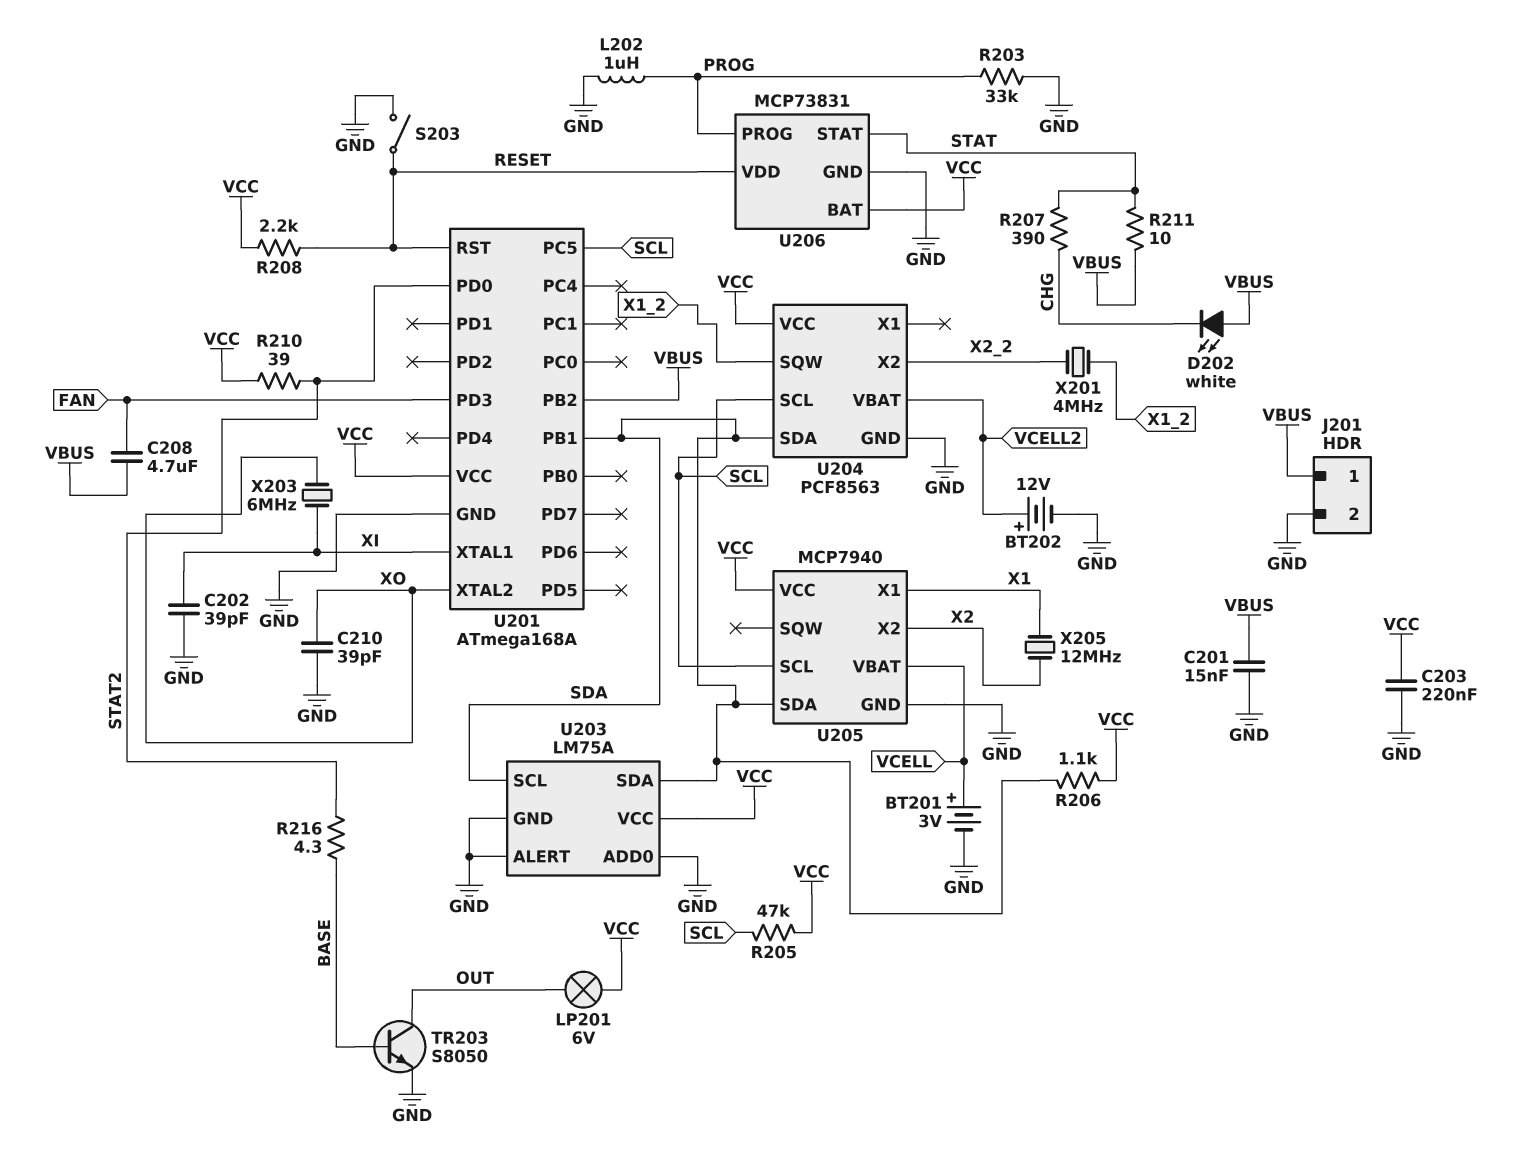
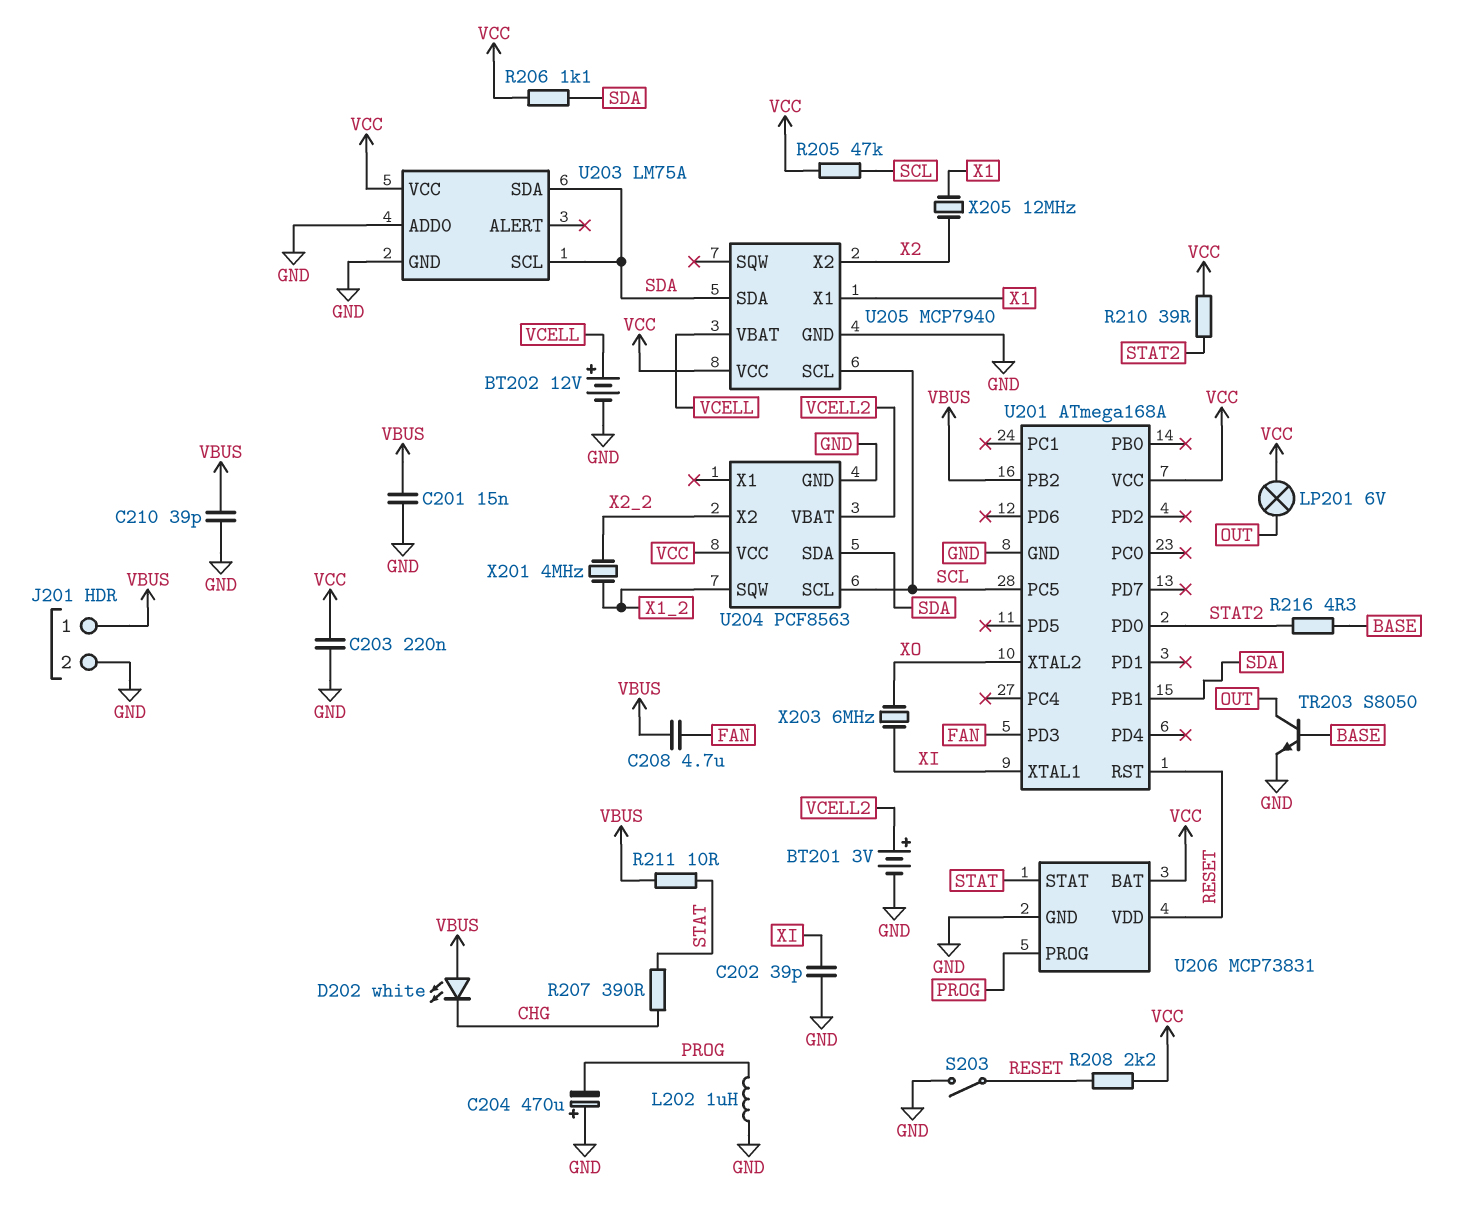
BT201: 3V (plus VCELL, minus GND) -> 3V (plus VCELL2, minus GND)
BT202: 12V (plus VCELL2, minus GND) -> 12V (plus VCELL, minus GND)
C204: none -> 470uF (plus GND, minus PROG)
C210: 39pF (GND, XO) -> 39pF (GND, VBUS)
R203: 33k (GND, PROG) -> none
U203 pin ALERT: GND -> none

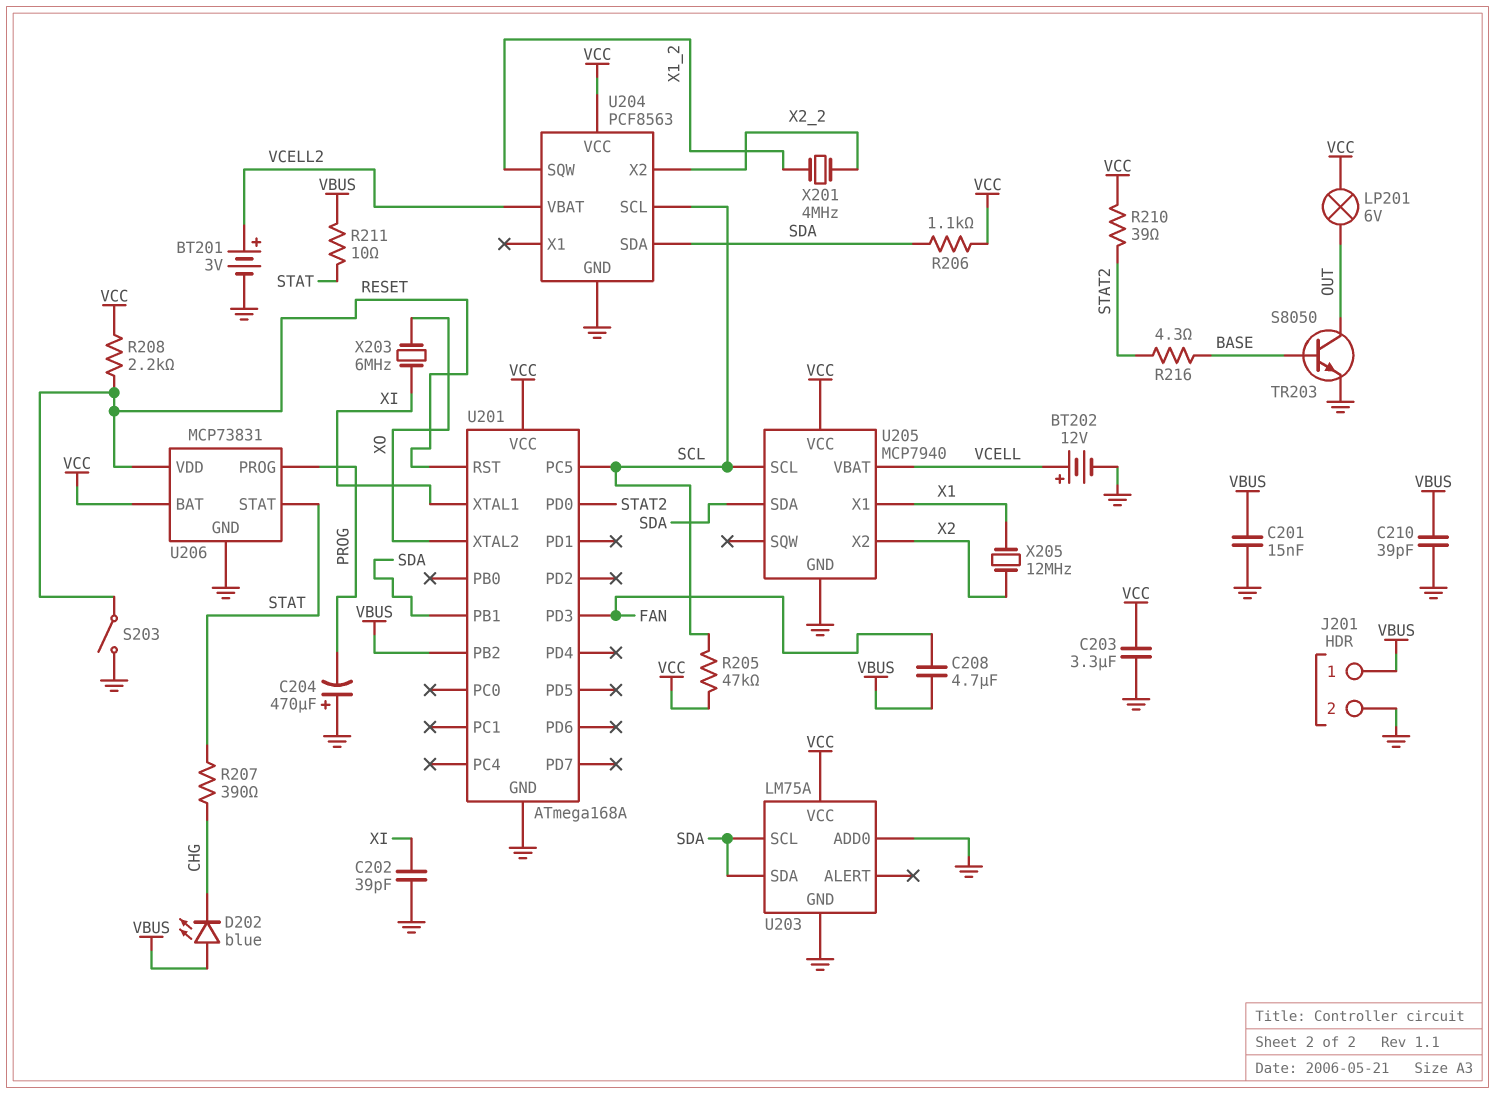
C203: 220nF (GND, VCC) -> 3.3uF (GND, VCC)
D202: LED white (A VBUS, K CHG) -> LED blue (A VBUS, K CHG)
L202: 1uH (GND, PROG) -> none

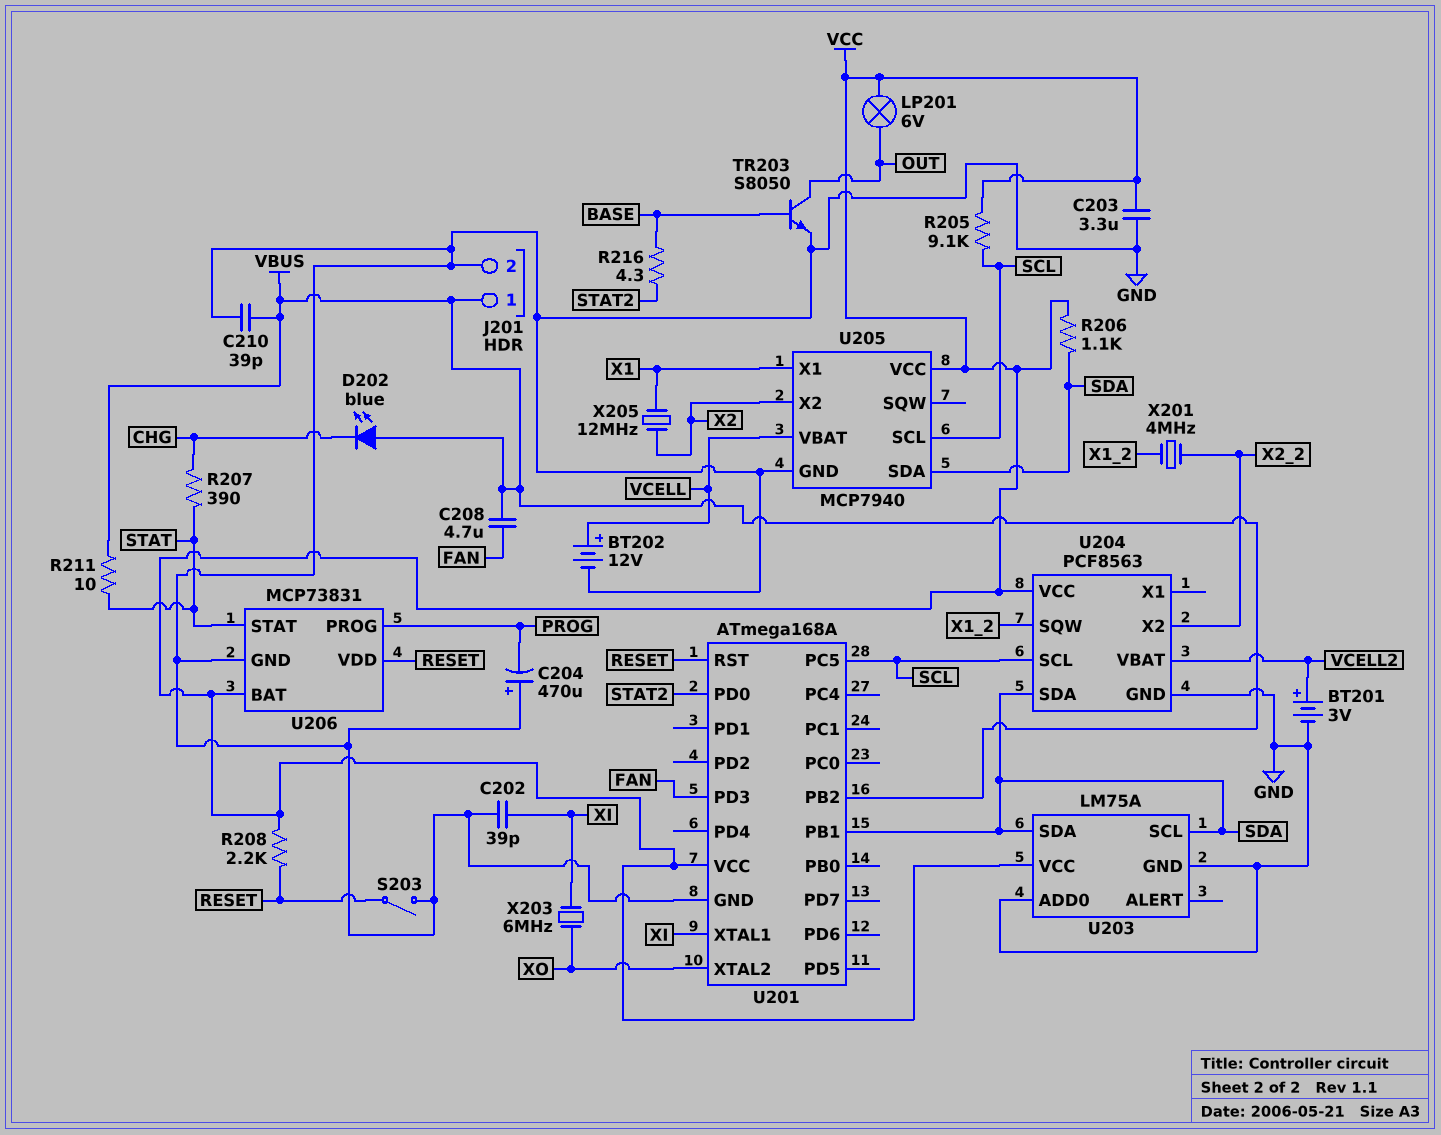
C201: 15nF (GND, VBUS) -> none
R205: 47k (SCL, VCC) -> 9.1k (SCL, VCC)
R210: 39 (STAT2, VCC) -> none

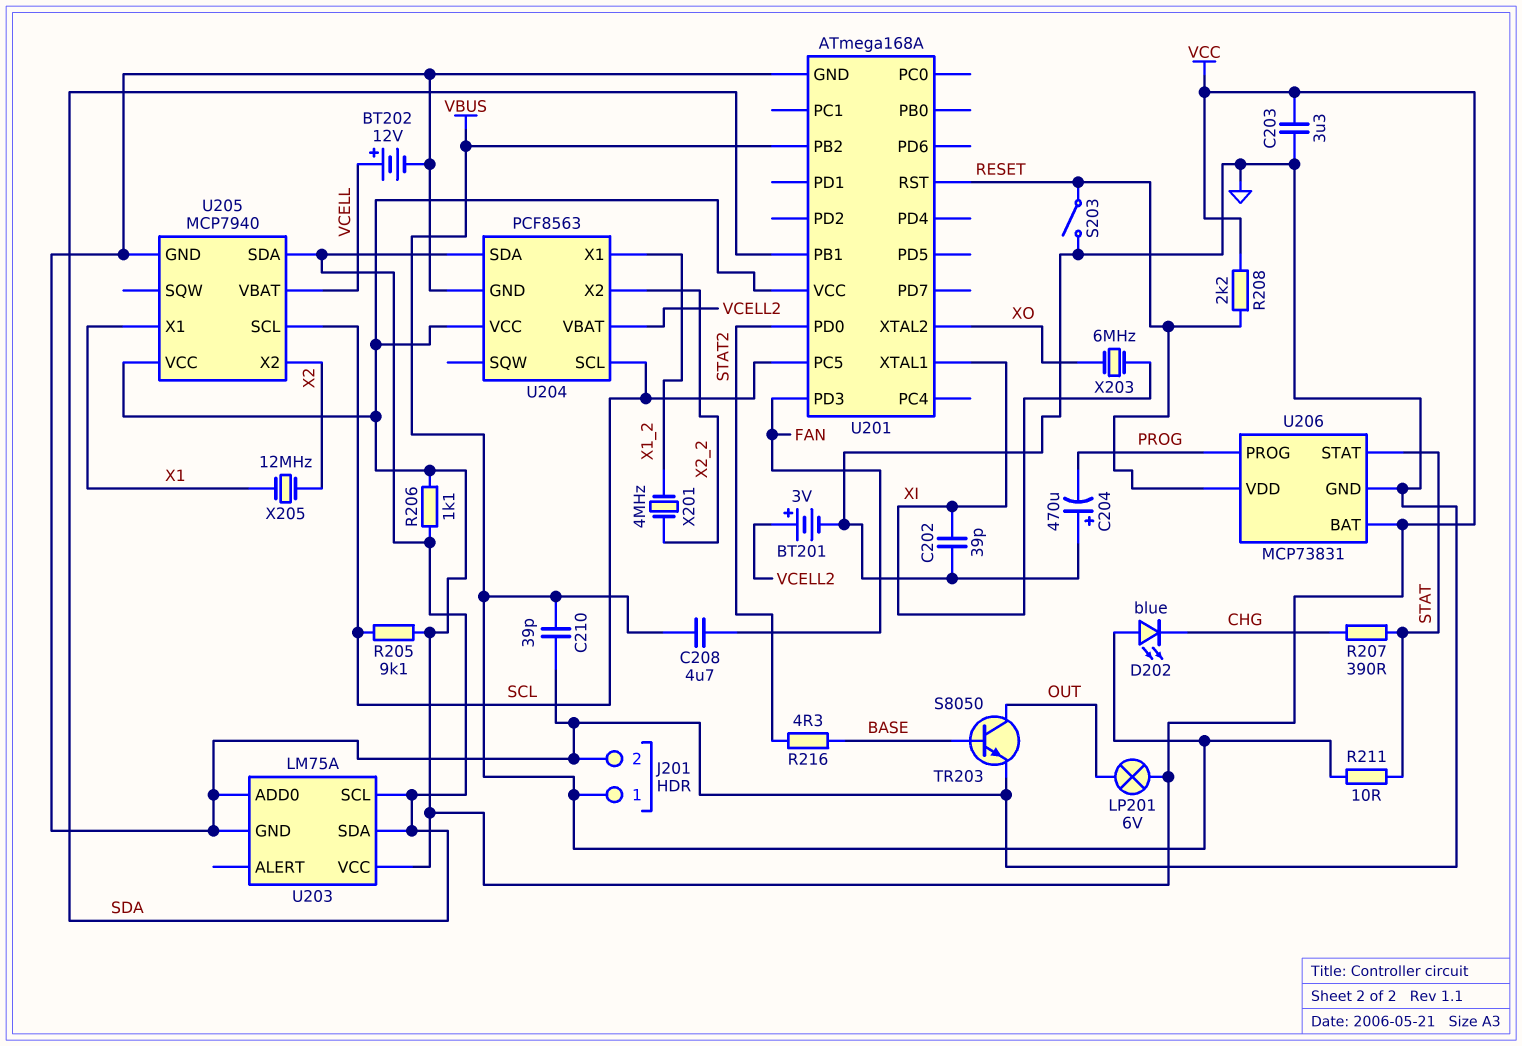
U204 pin SQW: X1_2 -> none
U204 pin X1: none -> X1_2

